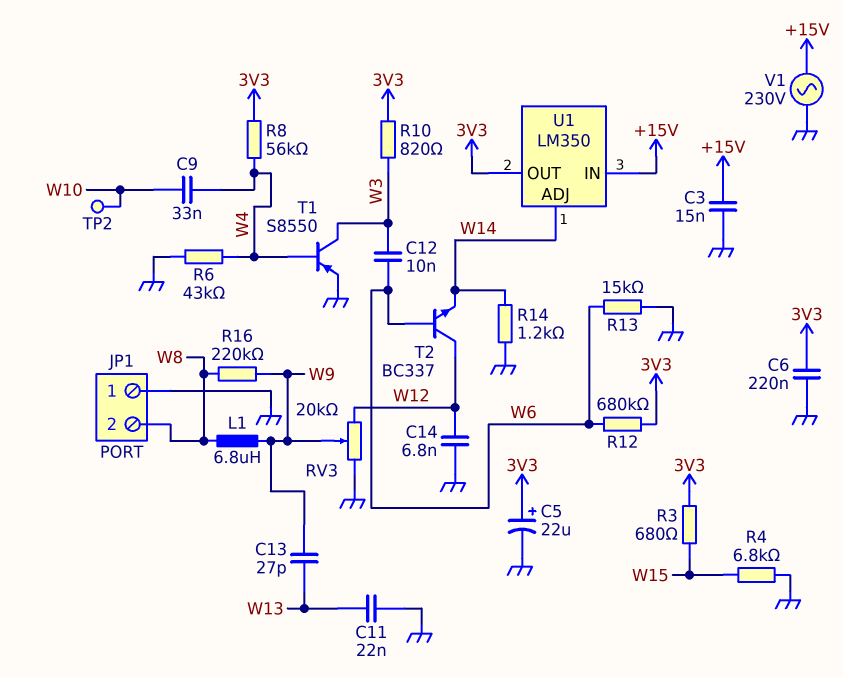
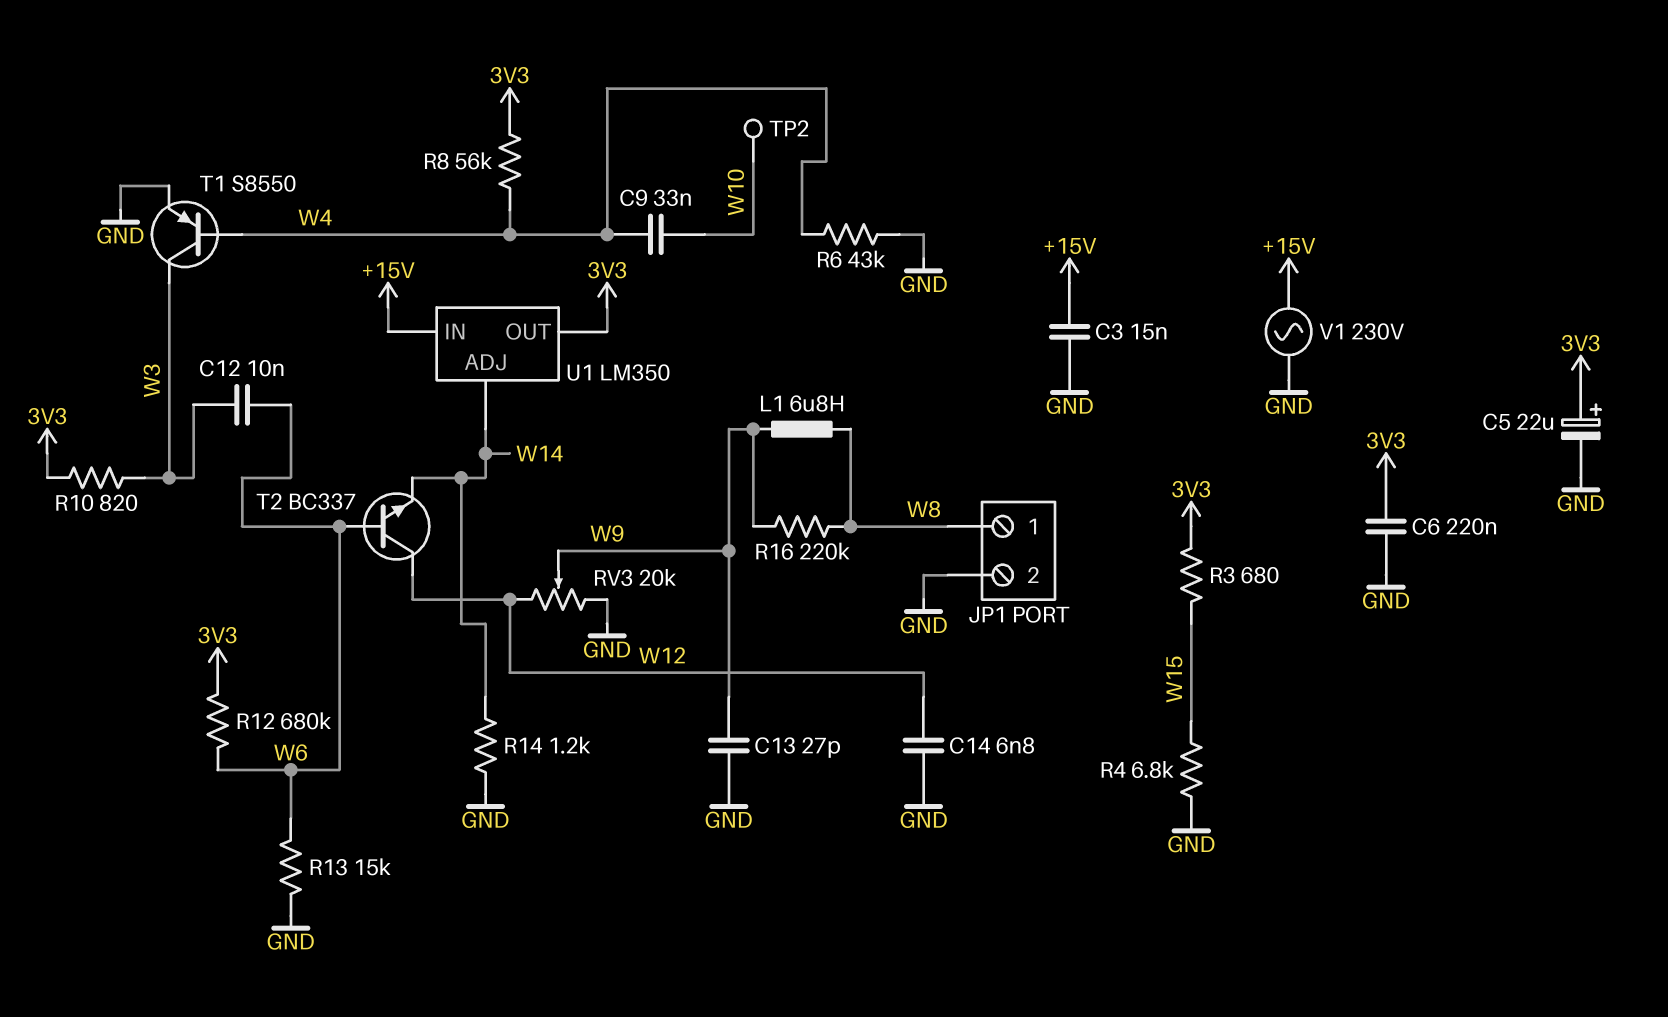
C11: 22nF (GND, W13) -> none
C13: 27pF (W9, W13) -> 27pF (GND, W9)
JP1 pin 1: GND -> W8
JP1 pin 2: W8 -> GND

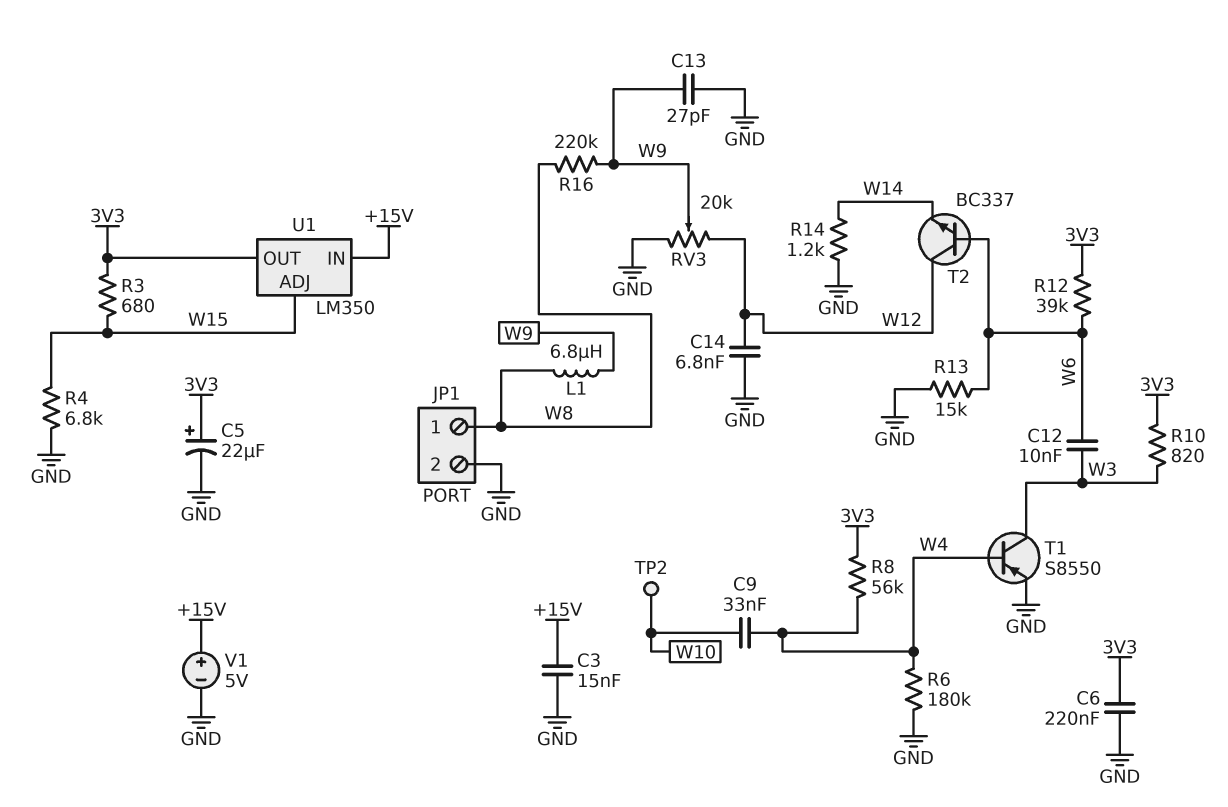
R6: 43k (GND, W4) -> 180k (GND, W4)
R12: 680k (3V3, W6) -> 39k (3V3, W6)
U1 pin ADJ: W14 -> W15
V1: AC 230V (+15V, GND) -> 5V (plus +15V, minus GND)

